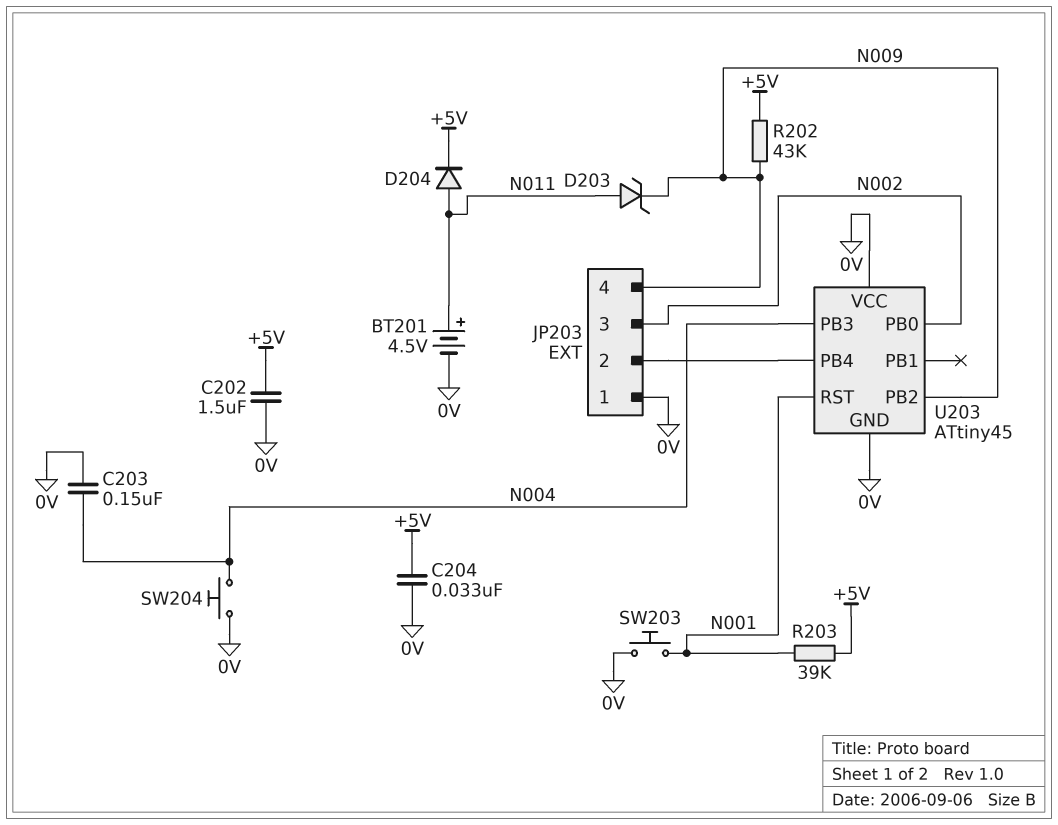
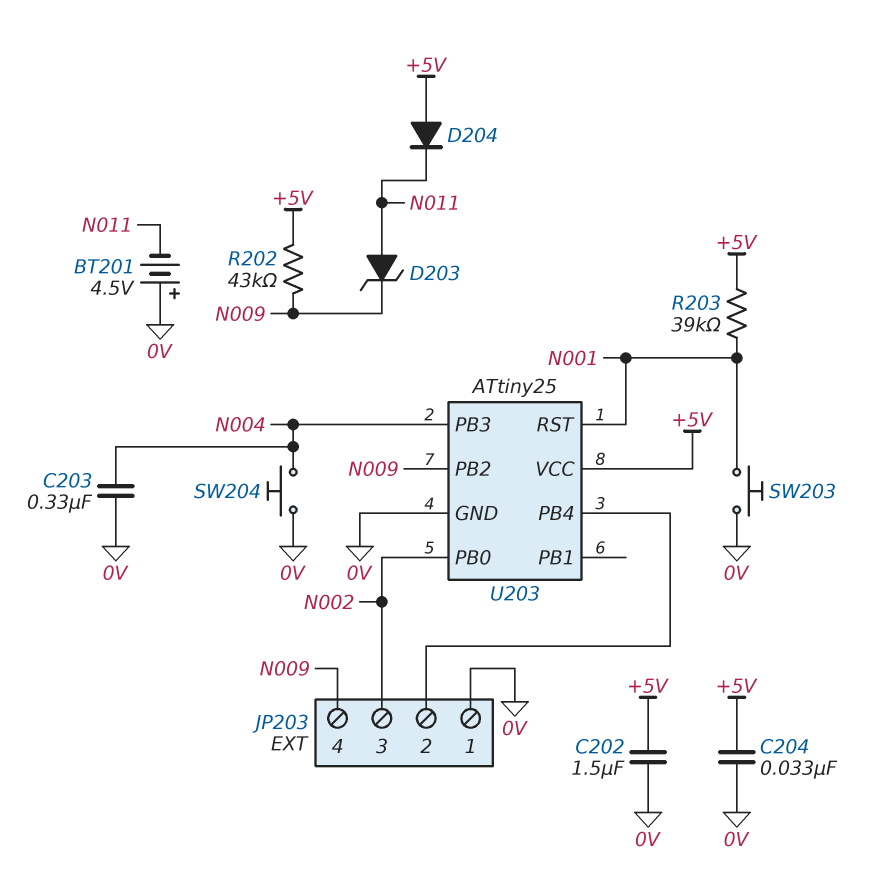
BT201: 4.5V (plus N011, minus 0V) -> 4.5V (plus 0V, minus N011)
C203: 150nF (0V, N004) -> 330nF (0V, N004)
D204: diode (A N011, K +5V) -> diode (A +5V, K N011)
U203: ATtiny45 -> ATtiny25
U203 pin VCC: 0V -> +5V

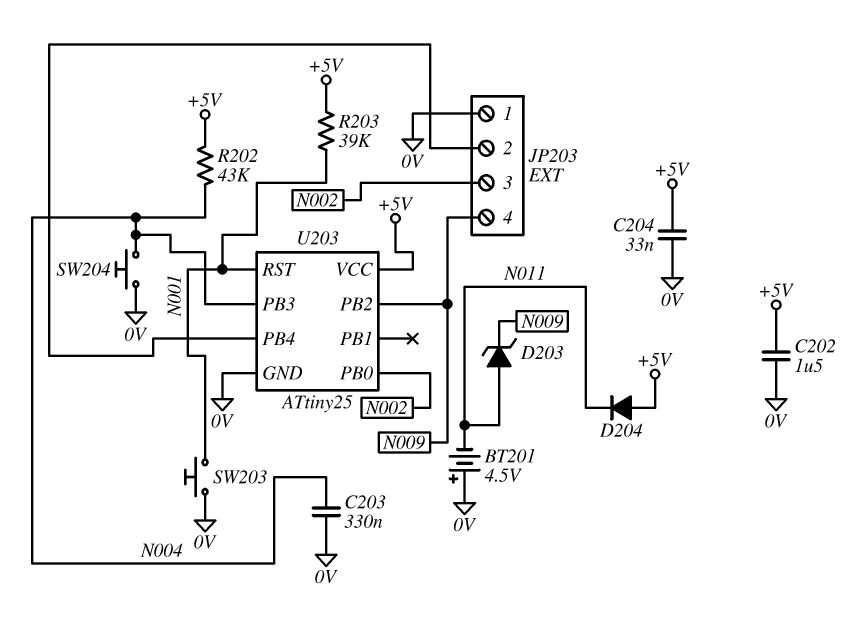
R202: 43k (+5V, N009) -> 43k (+5V, N004)

